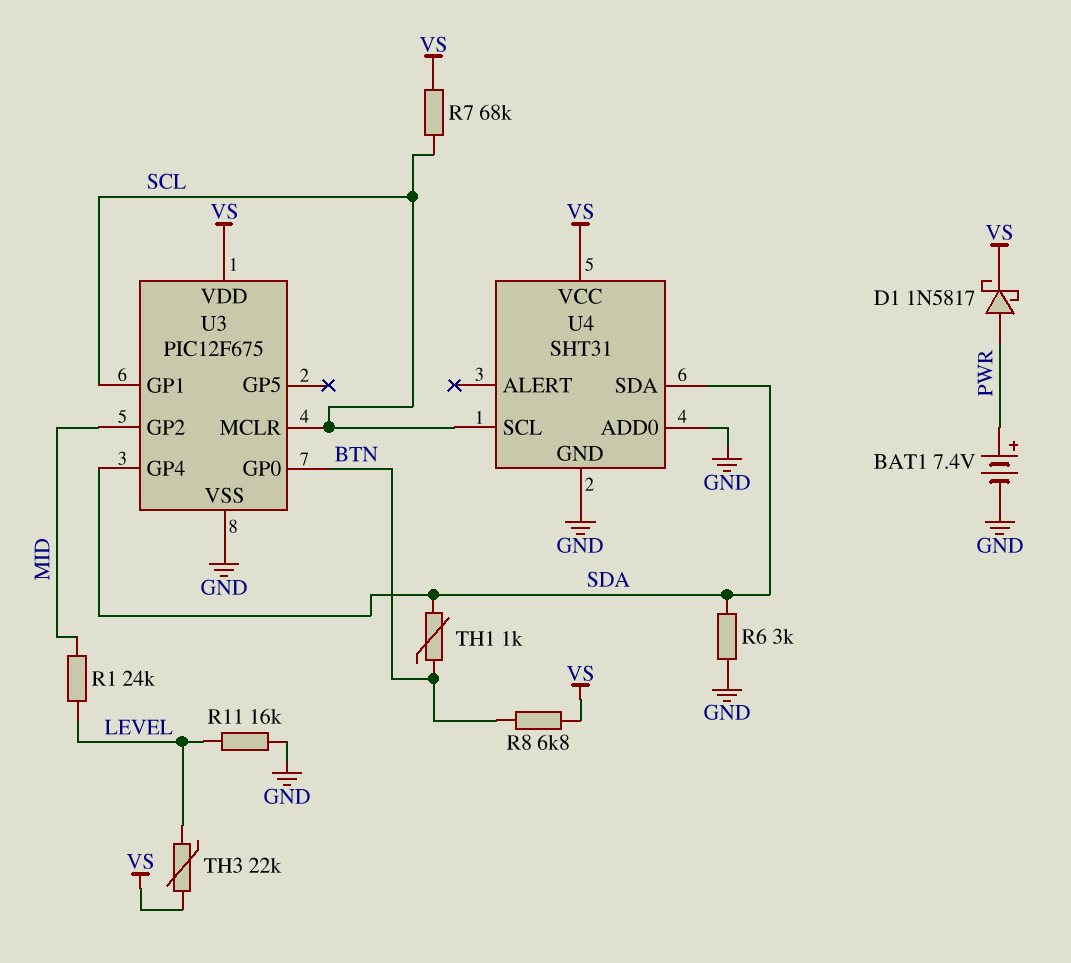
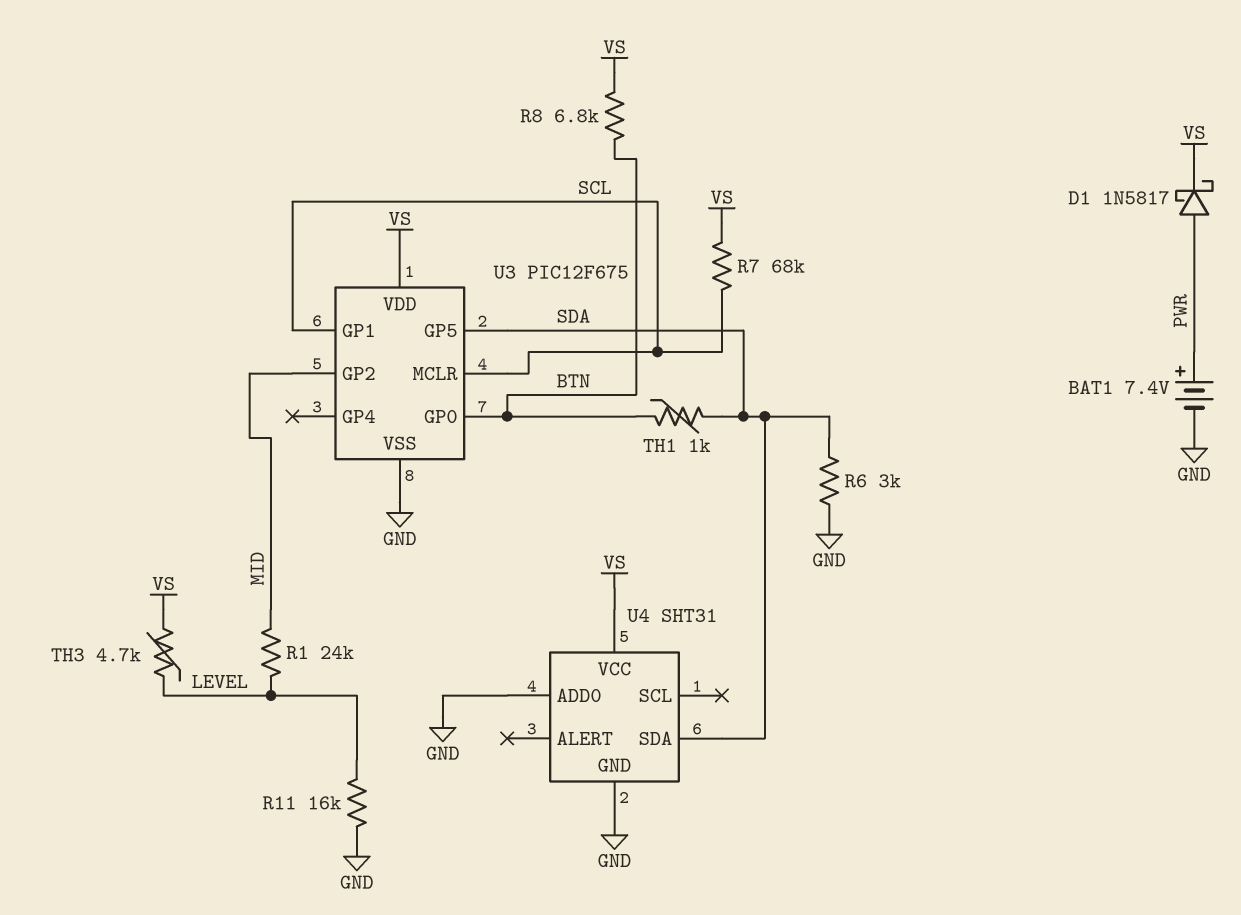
TH3: 22k (LEVEL, VS) -> 4.7k (LEVEL, VS)
U3 pin GP4: SDA -> none
U3 pin GP5: none -> SDA
U4 pin SCL: SCL -> none

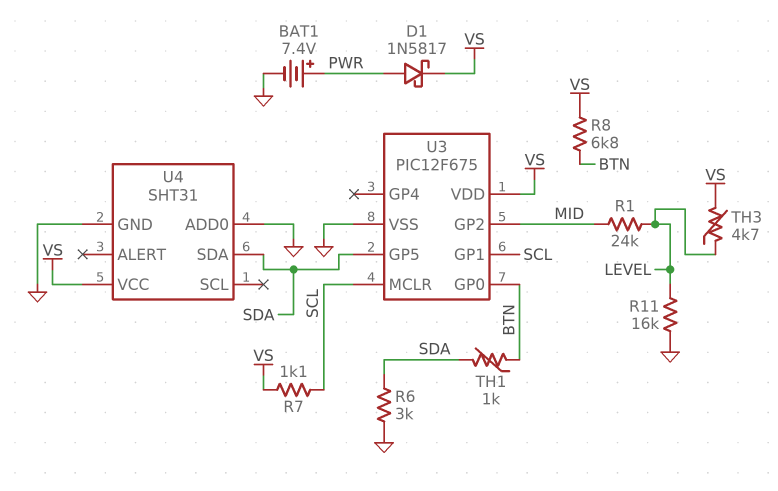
R7: 68k (SCL, VS) -> 1.1k (SCL, VS)

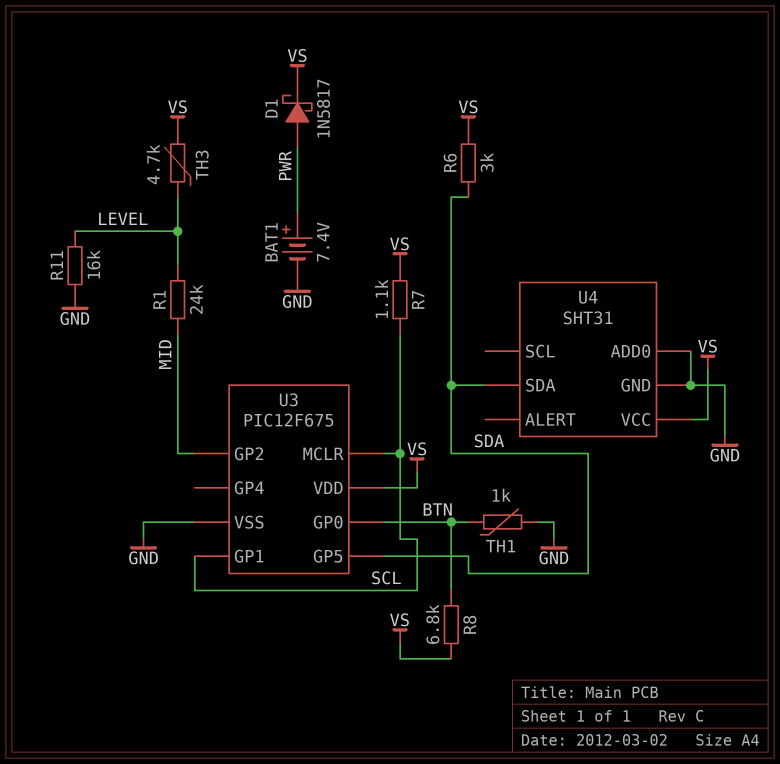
R6: 3k (GND, SDA) -> 3k (SDA, VS)
TH1: 1k (BTN, SDA) -> 1k (BTN, GND)

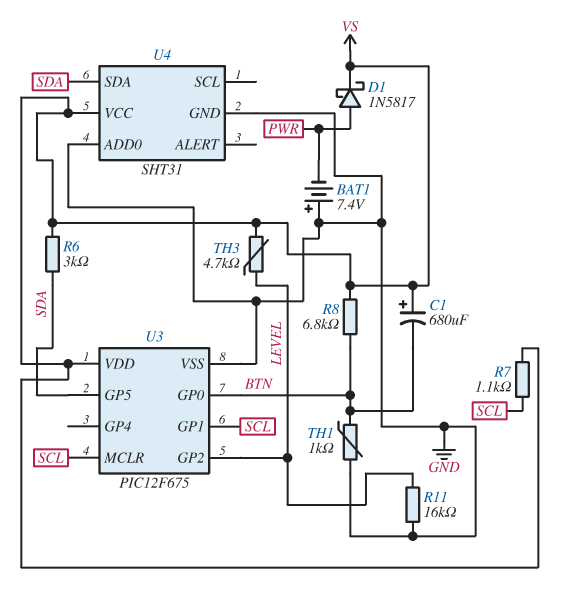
BAT1: 7.4V (plus PWR, minus GND) -> 7.4V (plus GND, minus PWR)
C1: none -> 680uF (plus VS, minus BTN)
R1: 24k (LEVEL, MID) -> none
U3 pin GP2: MID -> LEVEL

